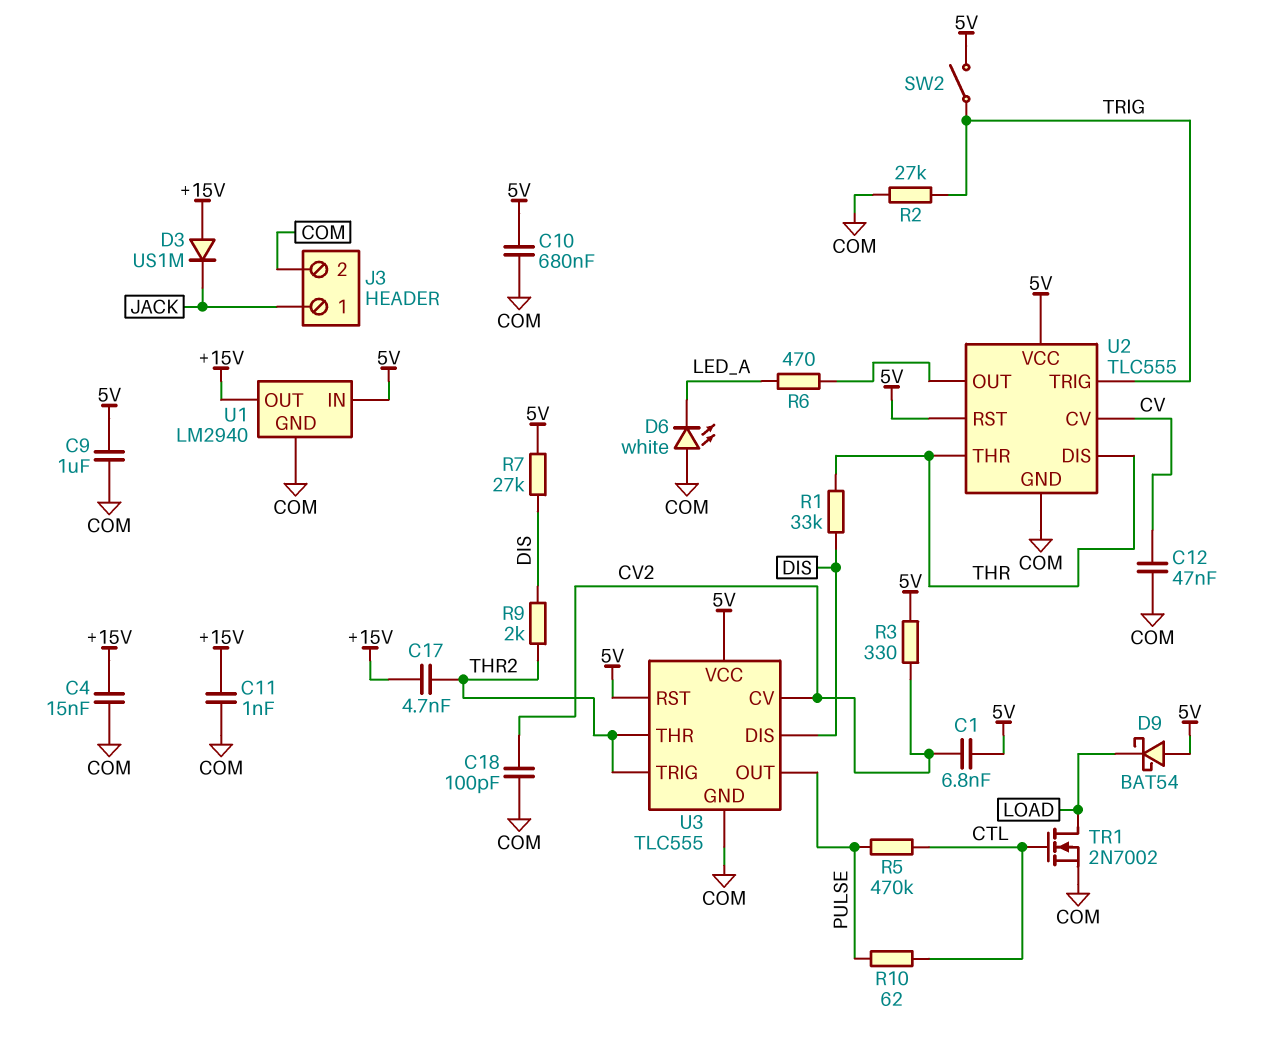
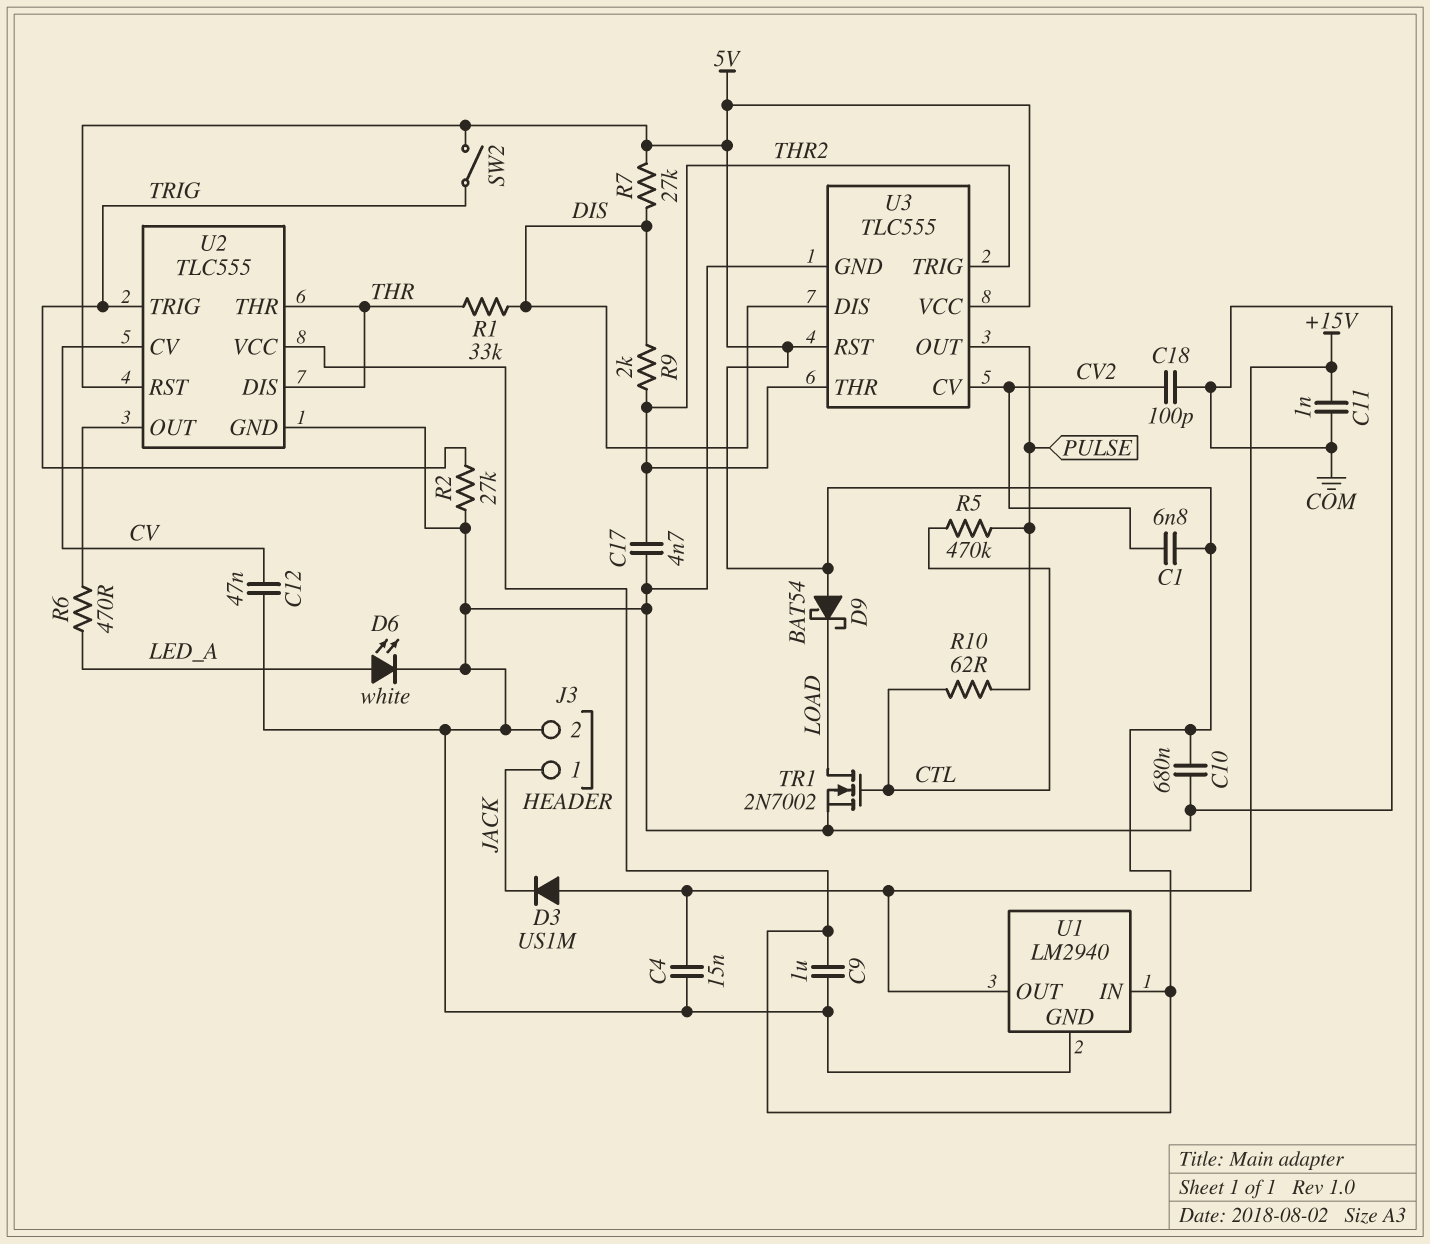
C17: 4.7nF (+15V, THR2) -> 4.7nF (COM, THR2)
D6: LED white (A COM, K LED_A) -> LED white (A LED_A, K COM)
R3: 330 (5V, CV2) -> none

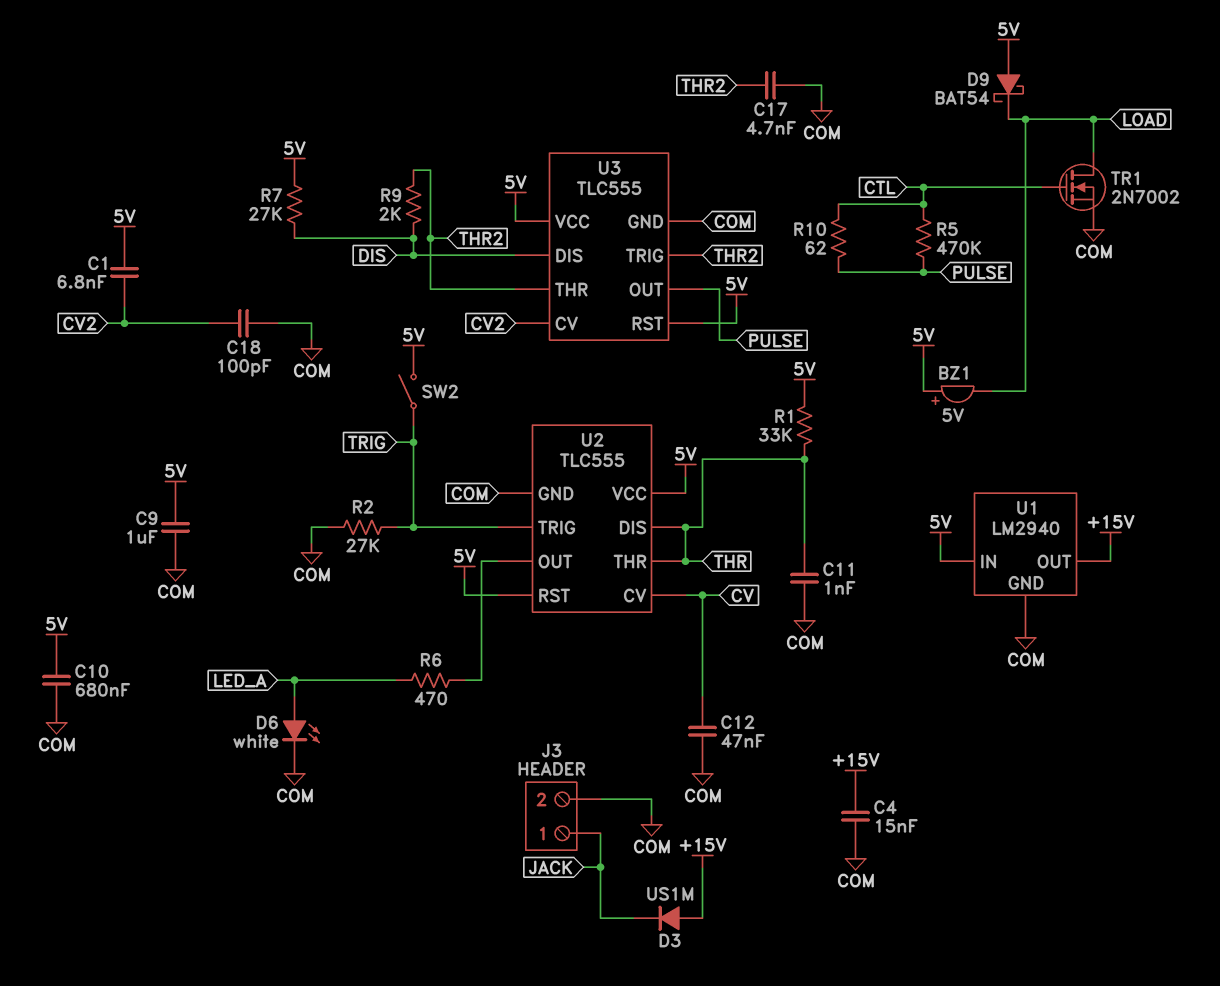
BZ1: none -> buzzer 5V (plus 5V, minus LOAD)
C11: 1nF (+15V, COM) -> 1nF (COM, THR)
R1: 33k (DIS, THR) -> 33k (5V, THR)

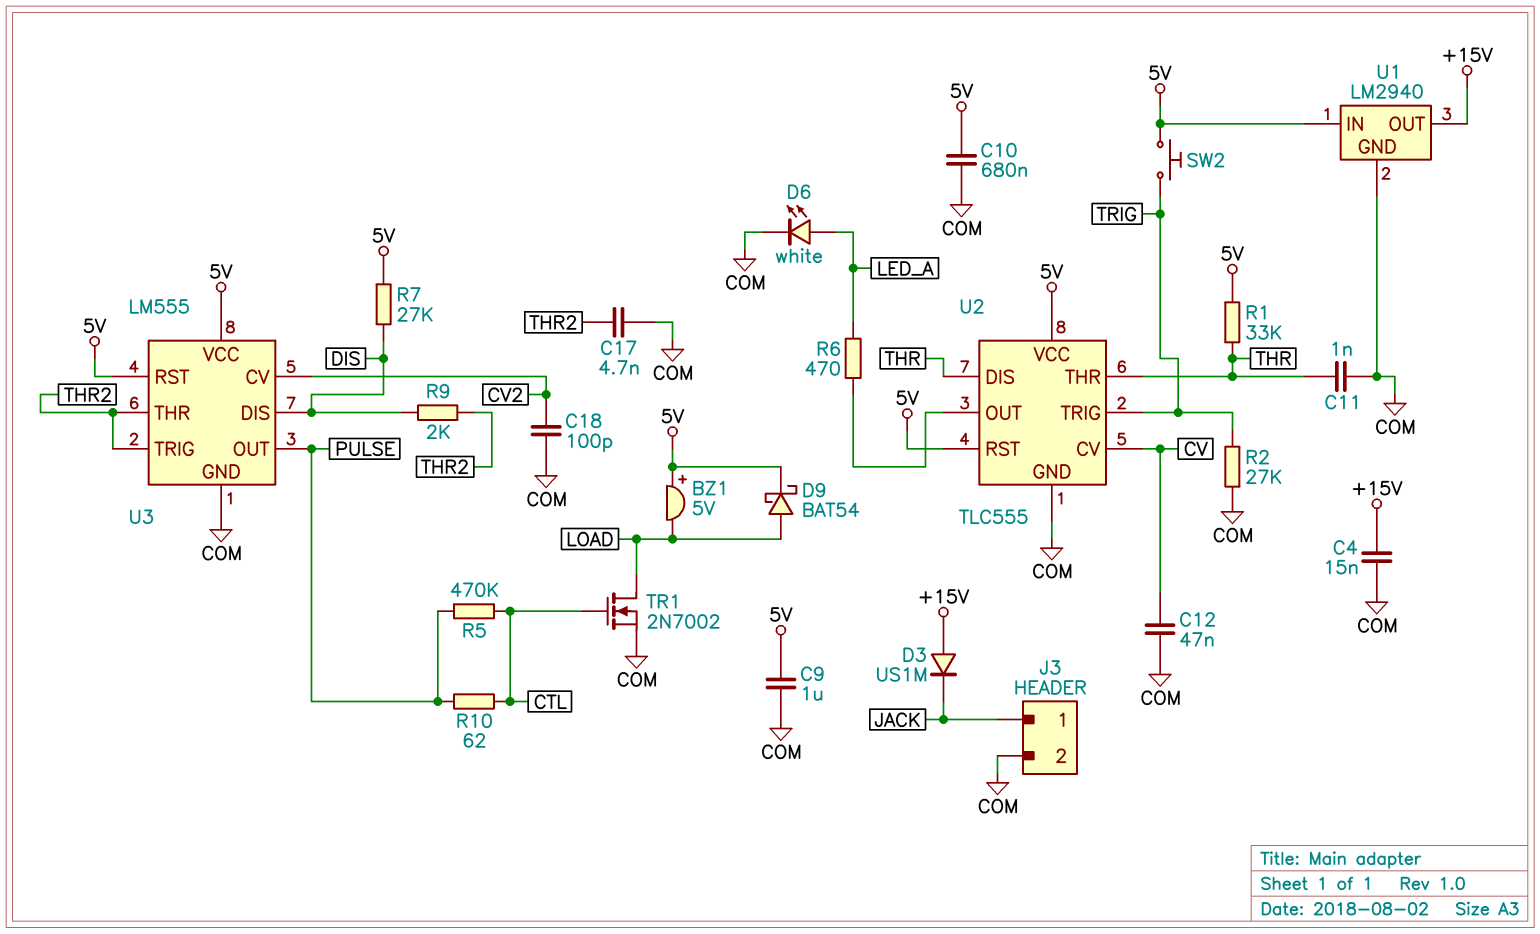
C1: 6.8nF (5V, CV2) -> none
D9: schottky BAT54 (A 5V, K LOAD) -> schottky BAT54 (A LOAD, K 5V)
SW2: switch (5V, TRIG) -> button (5V, TRIG)
U3: TLC555 -> LM555

